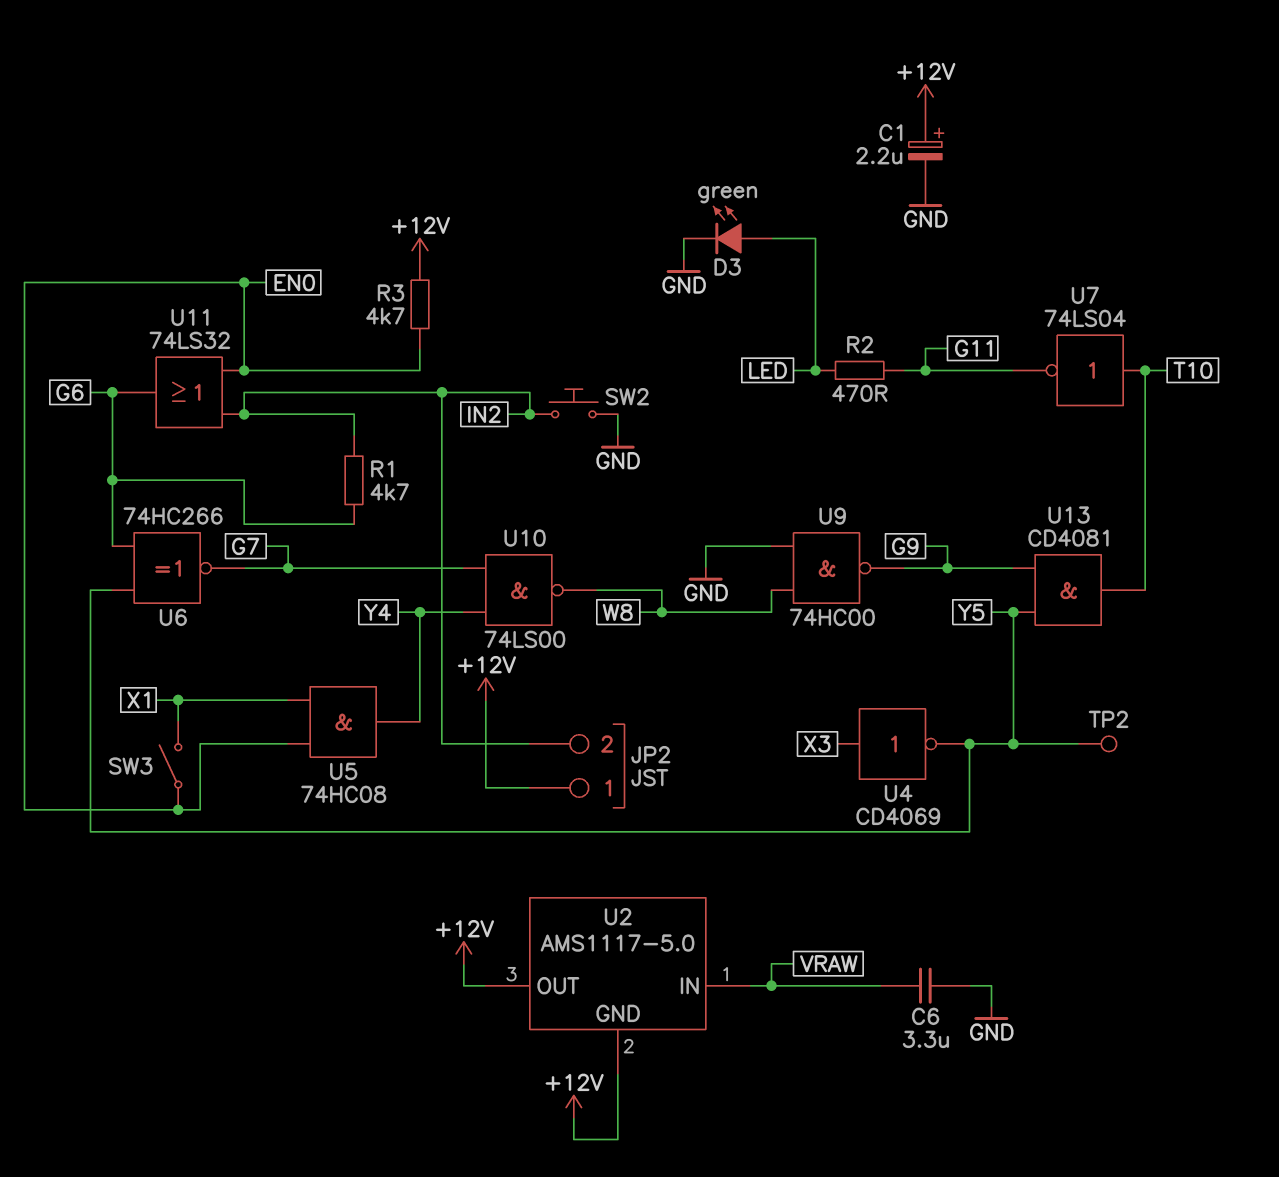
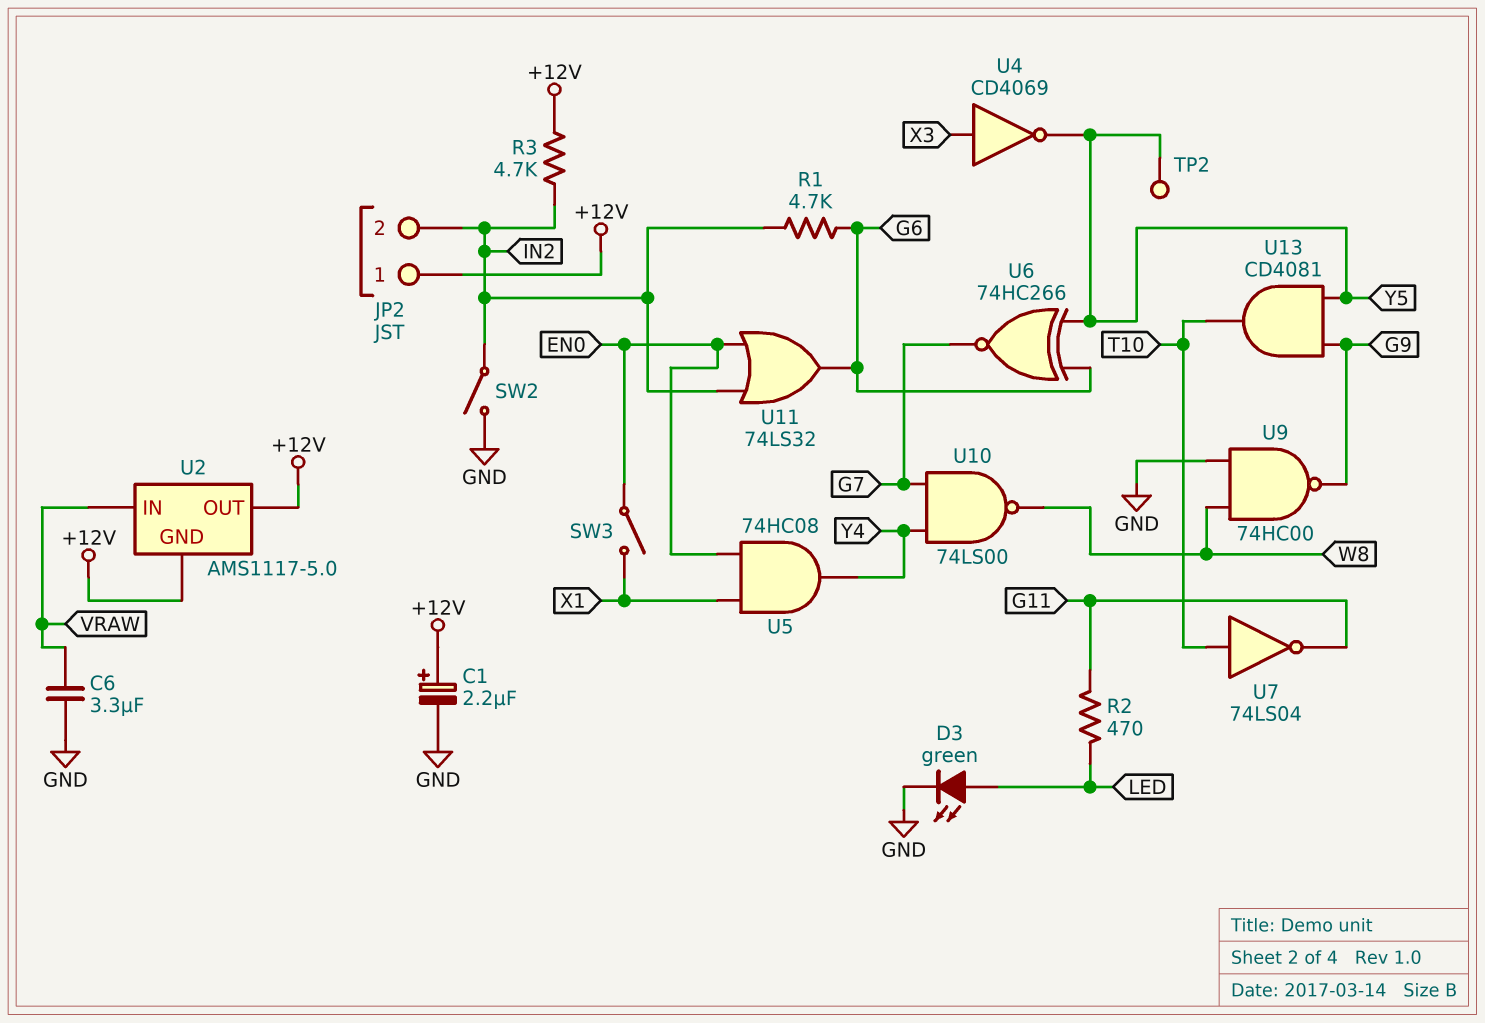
R3: 4.7k (+12V, EN0) -> 4.7k (+12V, IN2)
SW2: button (GND, IN2) -> switch (GND, IN2)

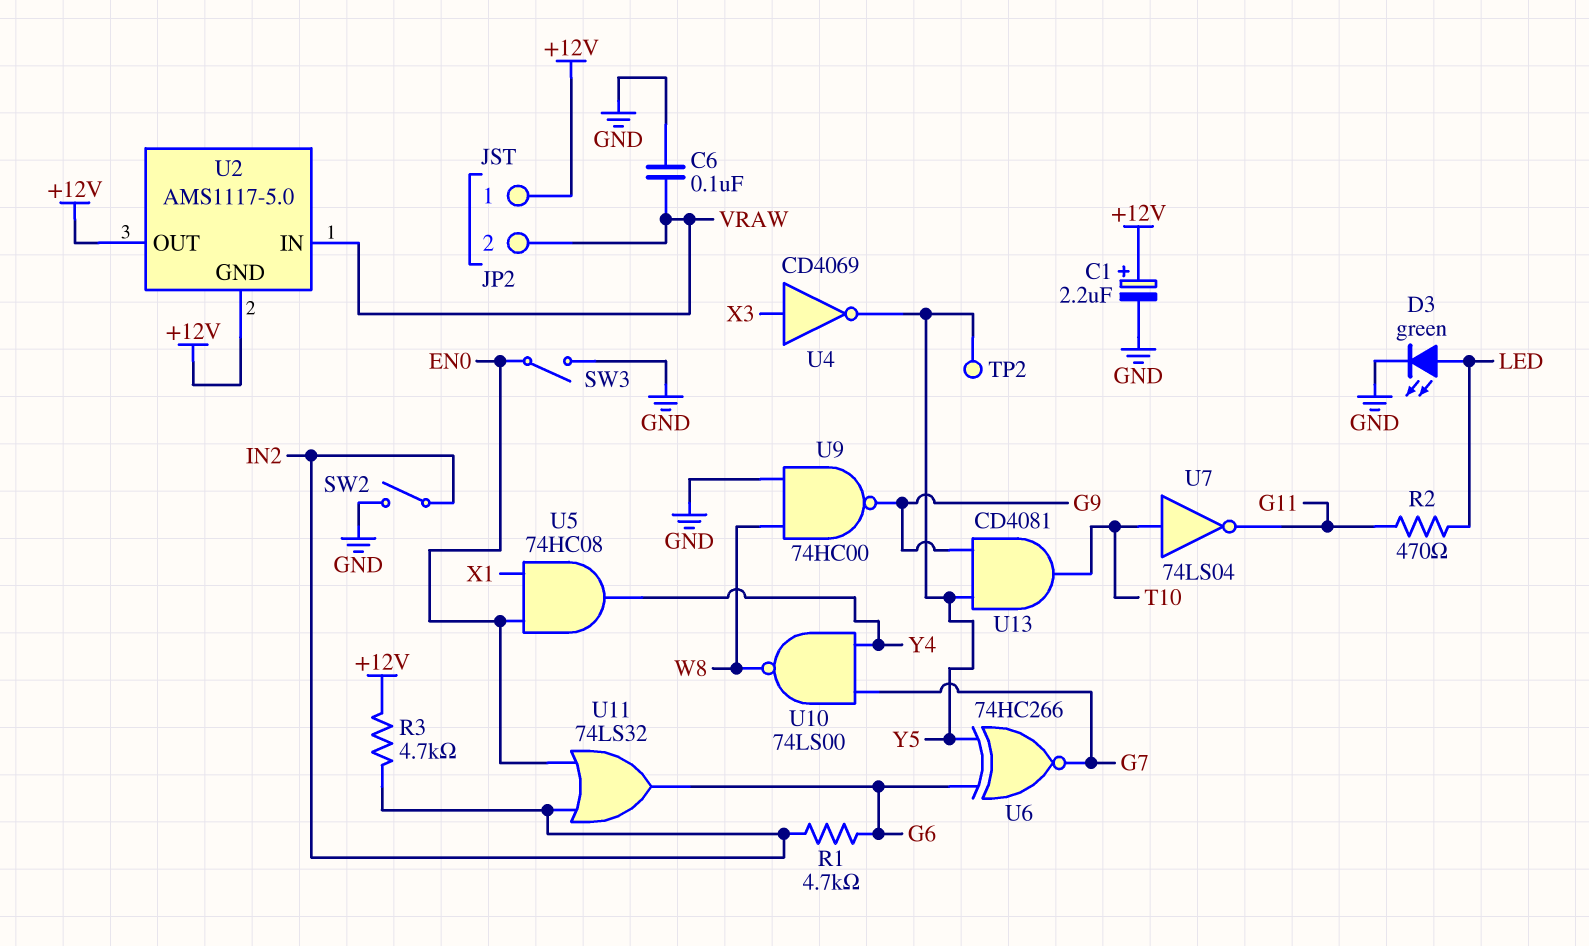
C6: 3.3uF (GND, VRAW) -> 100nF (GND, VRAW)
JP2 pin 2: IN2 -> VRAW
SW3: switch (EN0, X1) -> switch (EN0, GND)

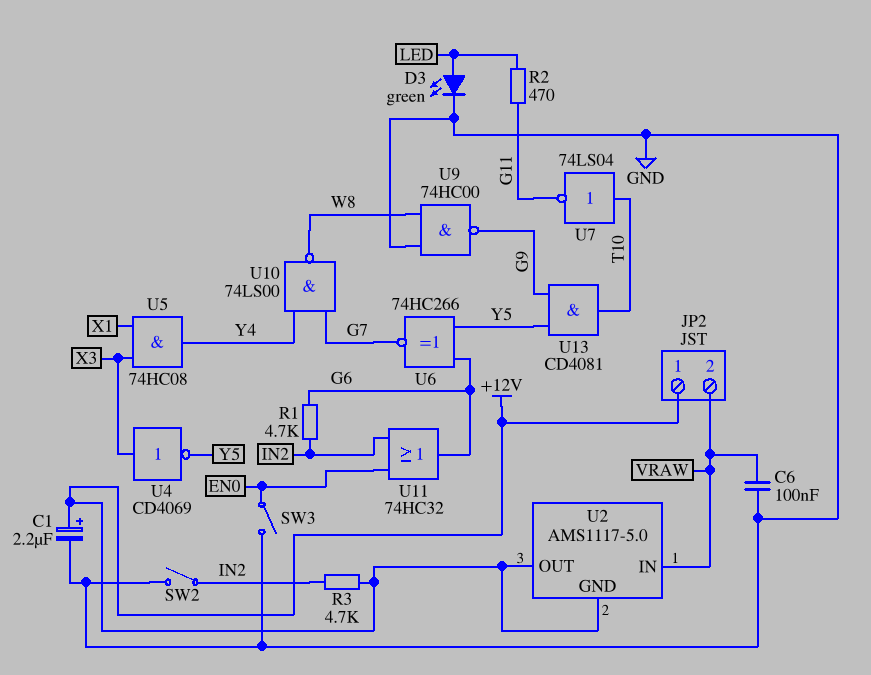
TP2: test point (Y5) -> none
U5: AND 74HC08 (in EN0, in X1, out Y4) -> AND 74HC08 (in X1, in X3, out Y4)
U11: OR 74LS32 (in EN0, in IN2, out G6) -> OR 74HC32 (in EN0, in IN2, out G6)

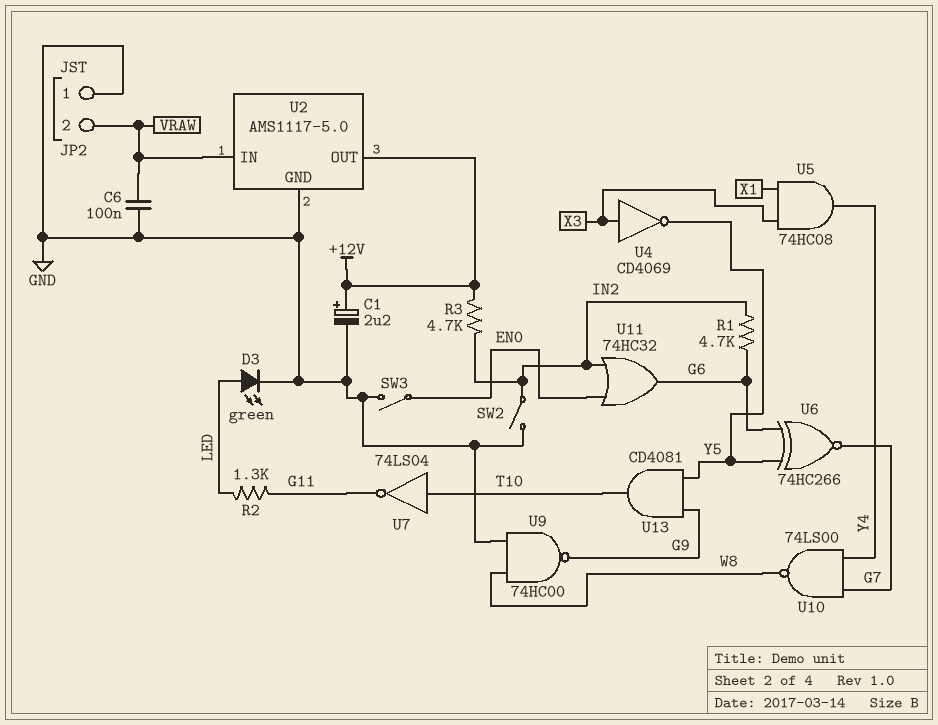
JP2 pin 1: +12V -> GND
R2: 470 (G11, LED) -> 1.3k (G11, LED)
U2 pin GND: +12V -> GND

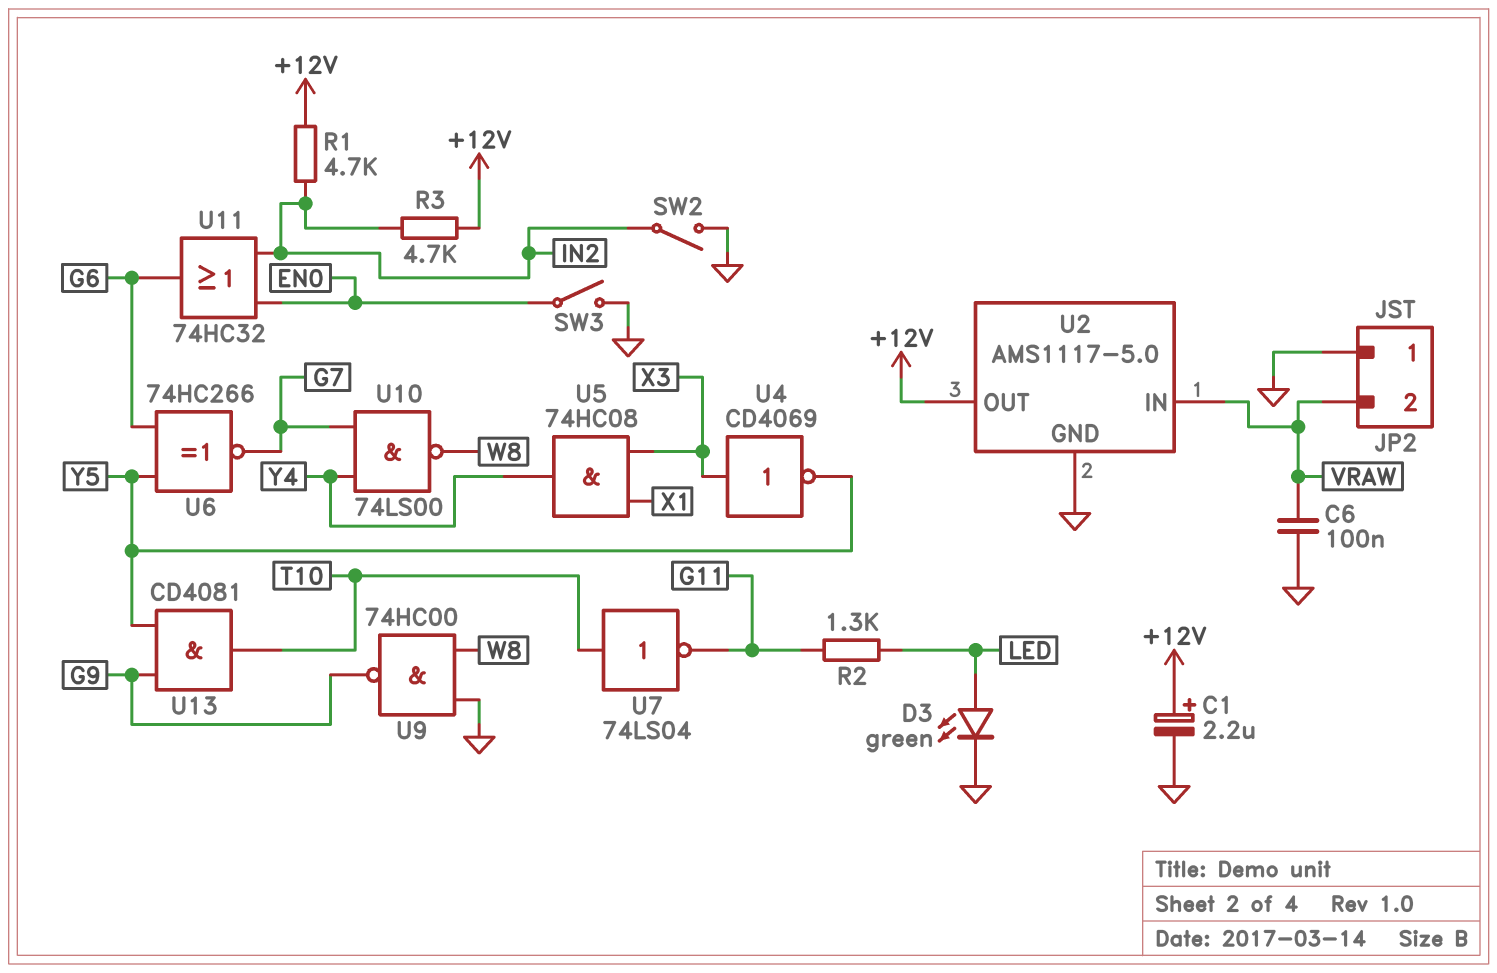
R1: 4.7k (G6, IN2) -> 4.7k (+12V, IN2)

